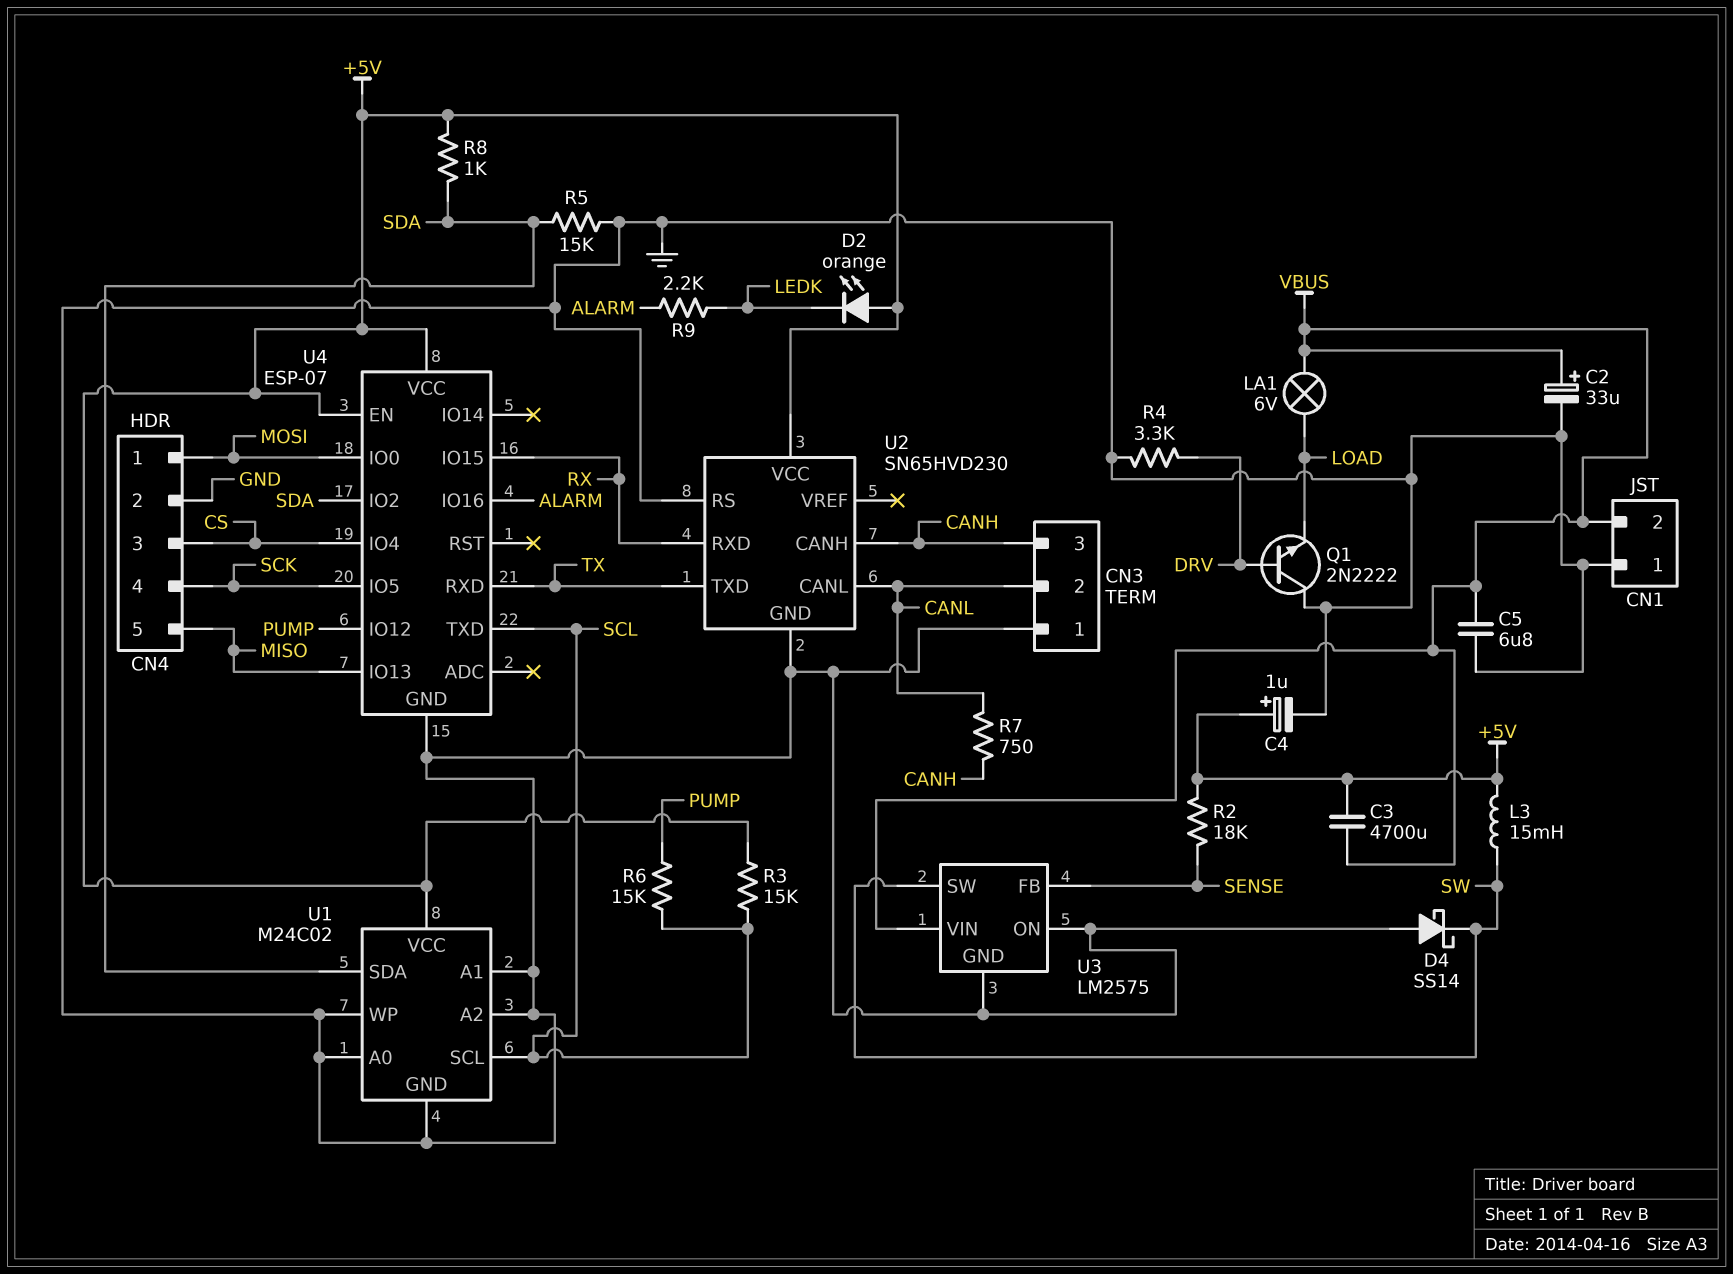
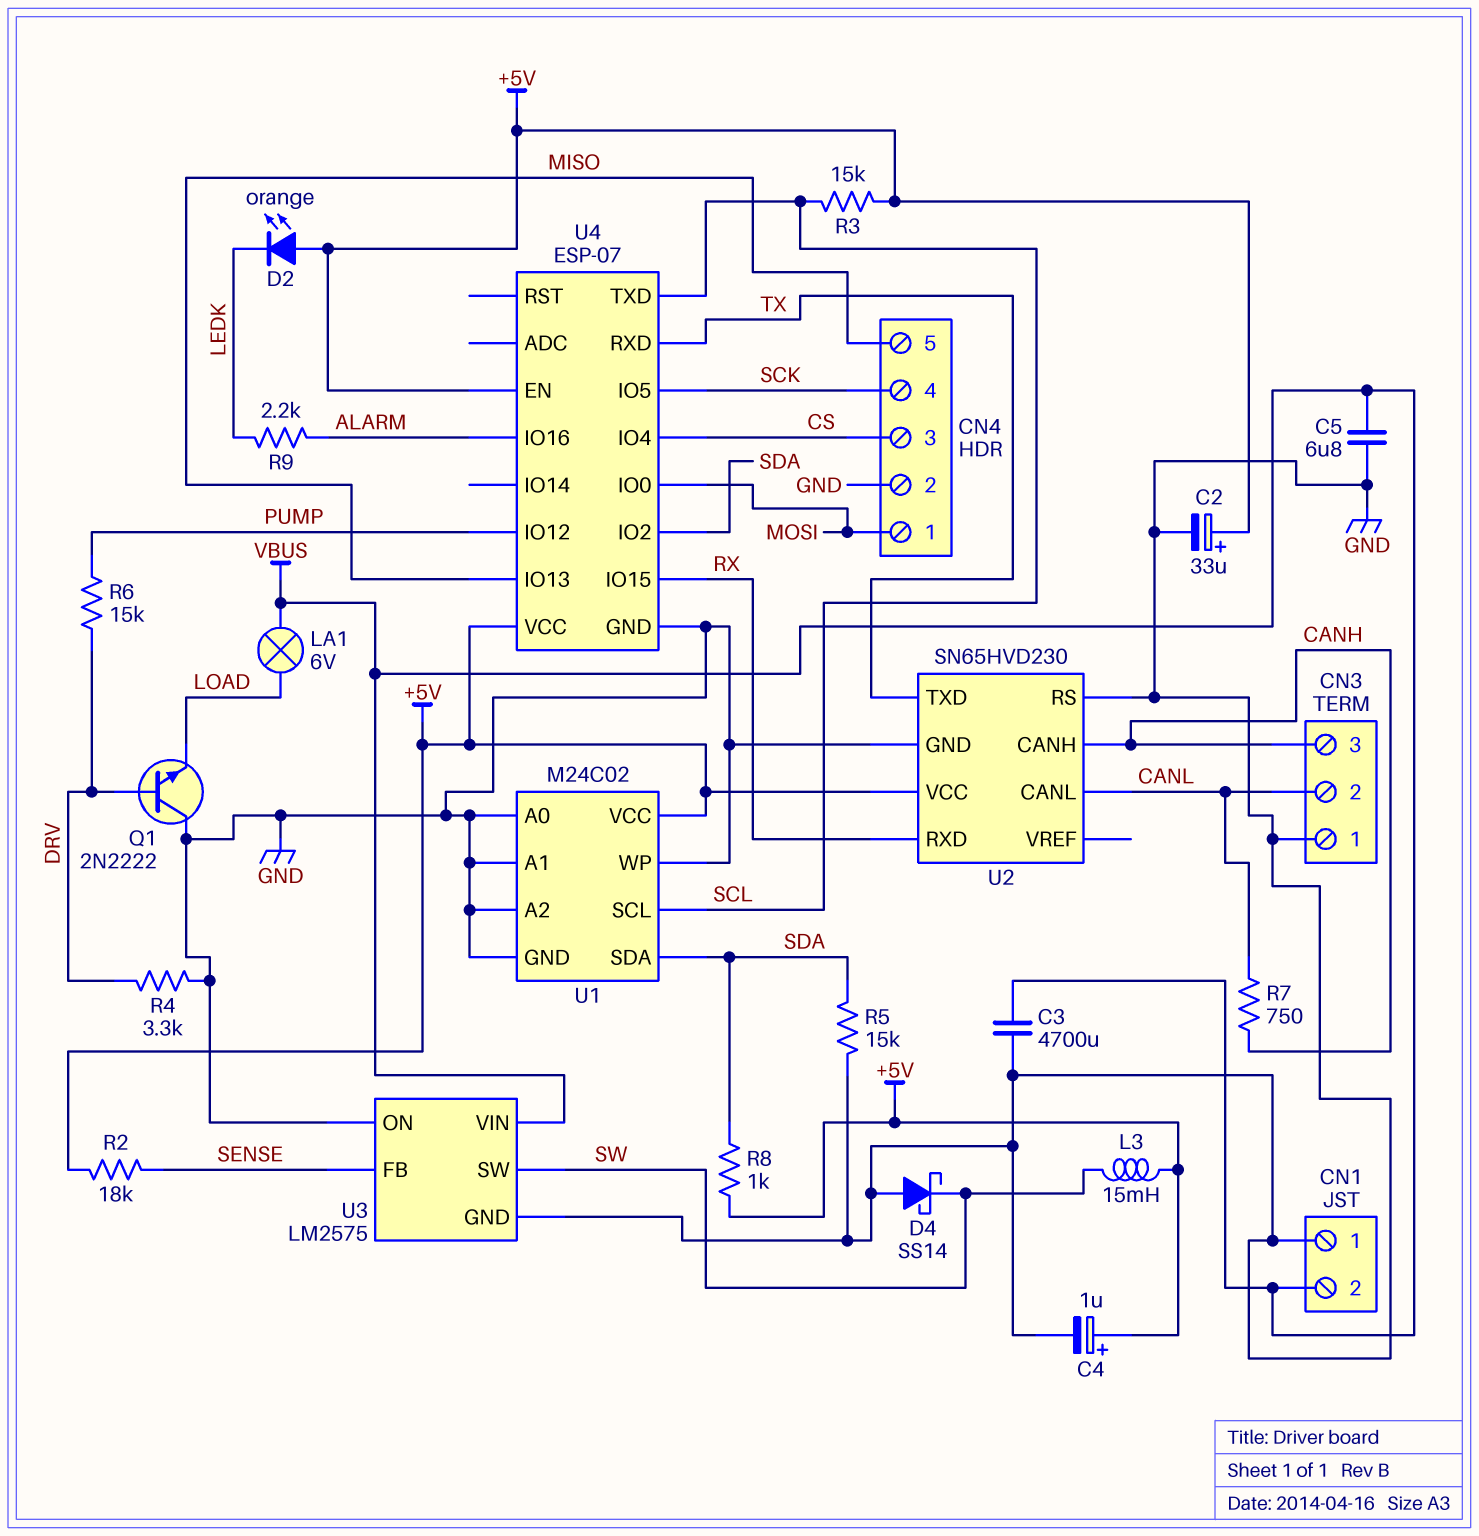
C2: 33uF (plus VBUS, minus GND) -> 33uF (plus +5V, minus GND)
C3: 4700uF (+5V, VBUS) -> 4700uF (GND, VBUS)
R6: 15k (PUMP, SCL) -> 15k (DRV, PUMP)

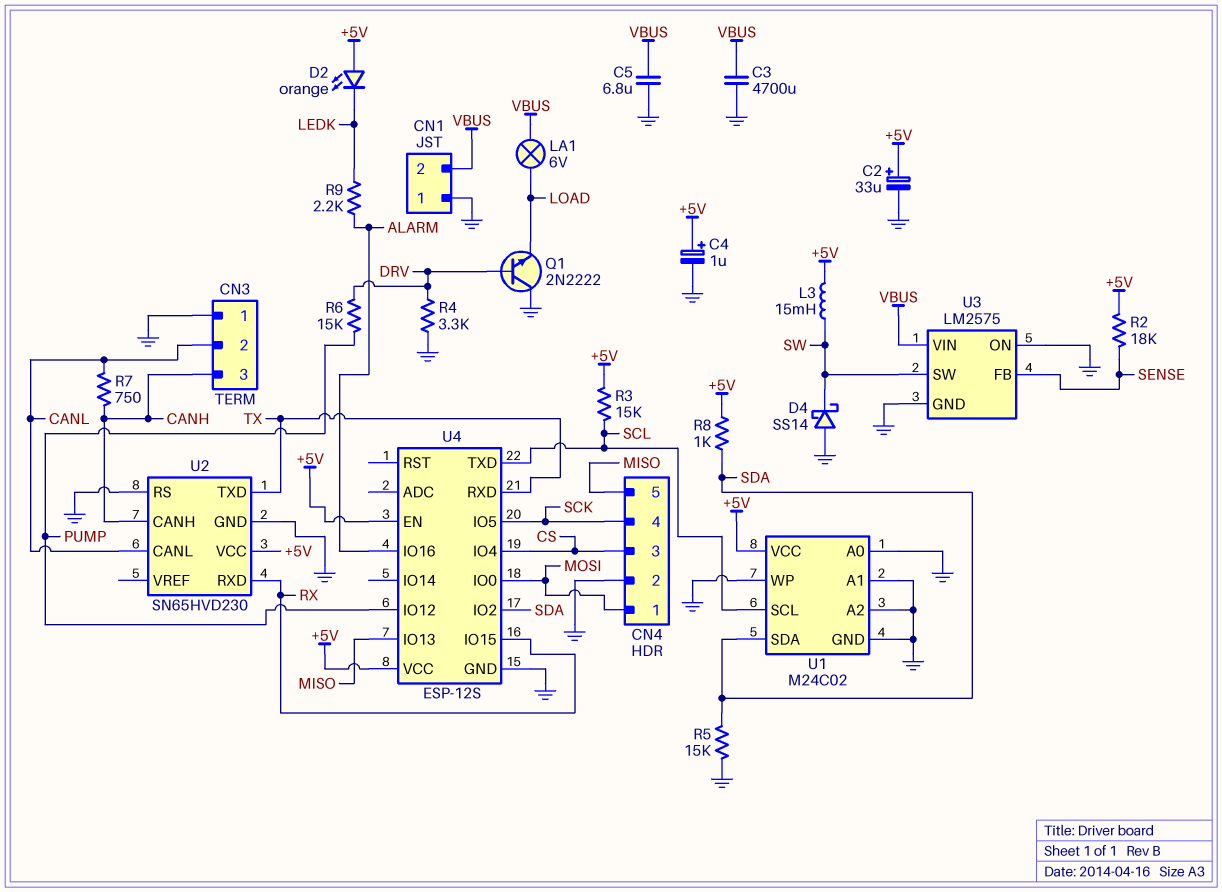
U4: ESP-07 -> ESP-12S

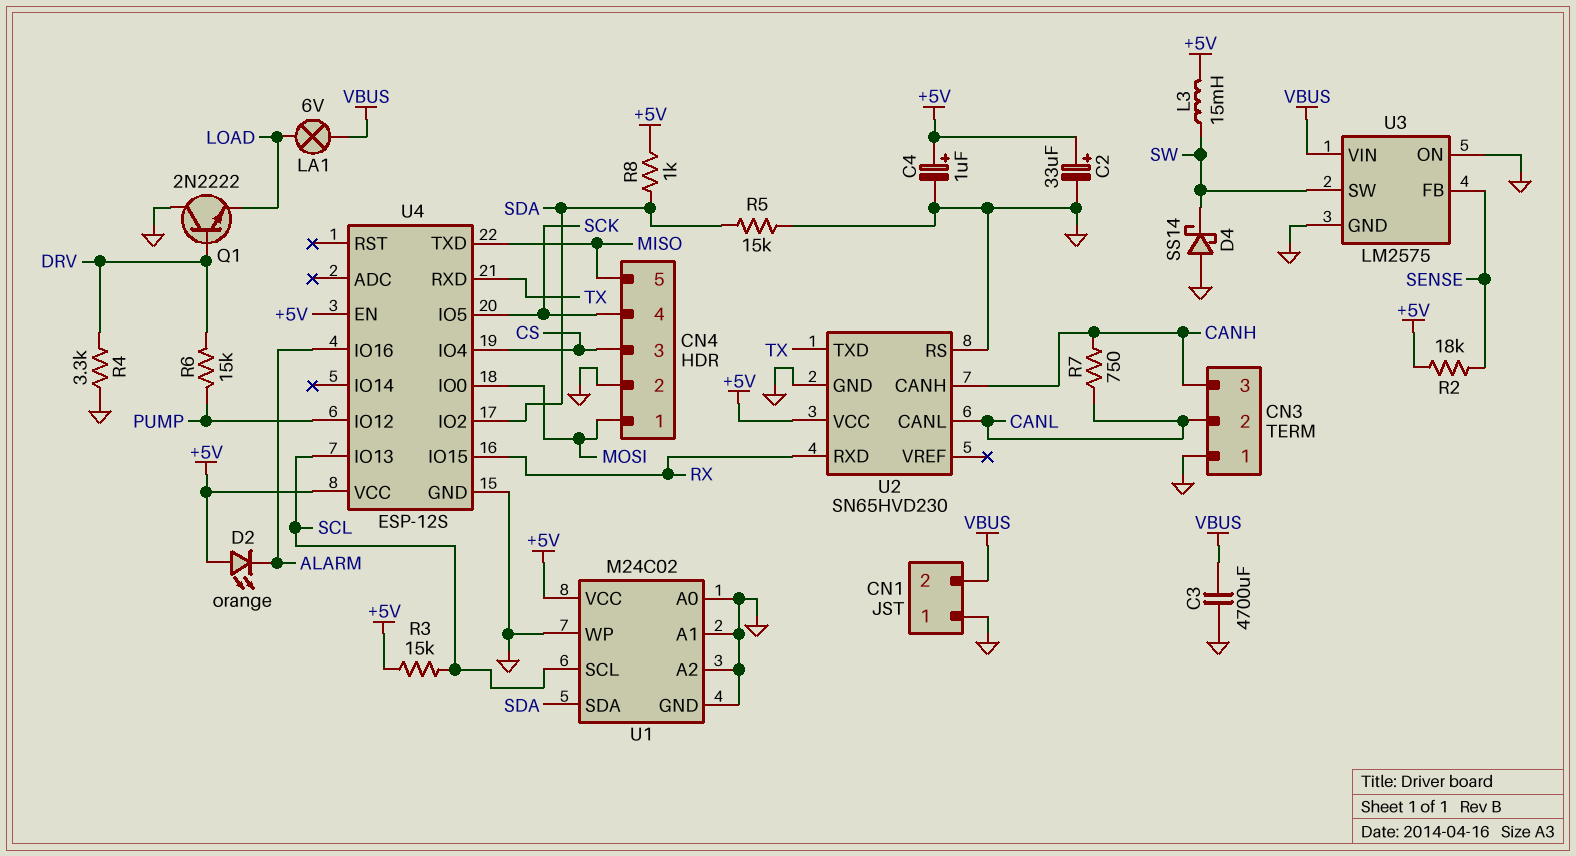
C5: 6.8uF (GND, VBUS) -> none
D2: LED orange (A +5V, K LEDK) -> LED orange (A +5V, K ALARM)
R9: 2.2k (ALARM, LEDK) -> none
U4 pin IO13: MISO -> SCL
U4 pin TXD: SCL -> MISO

